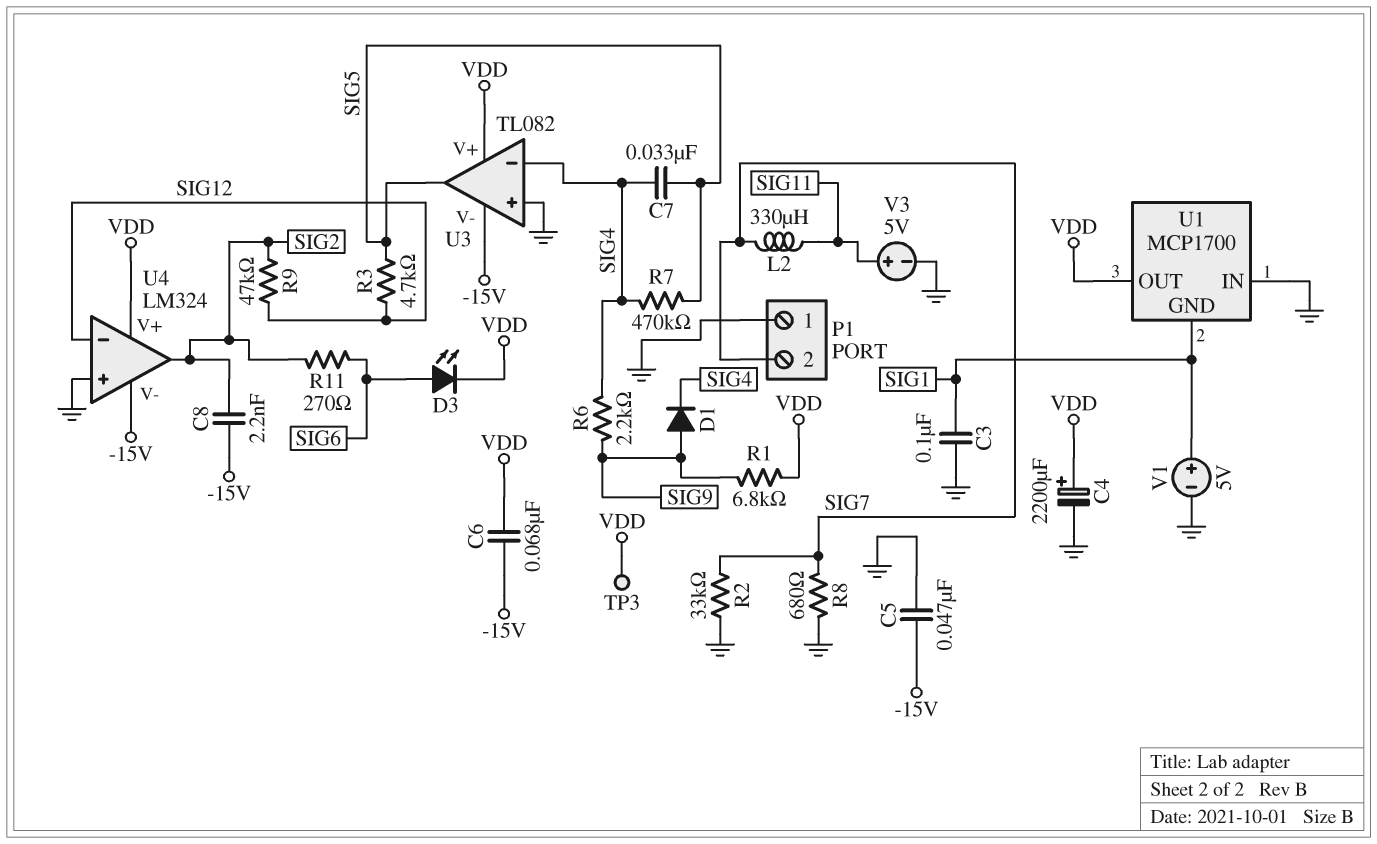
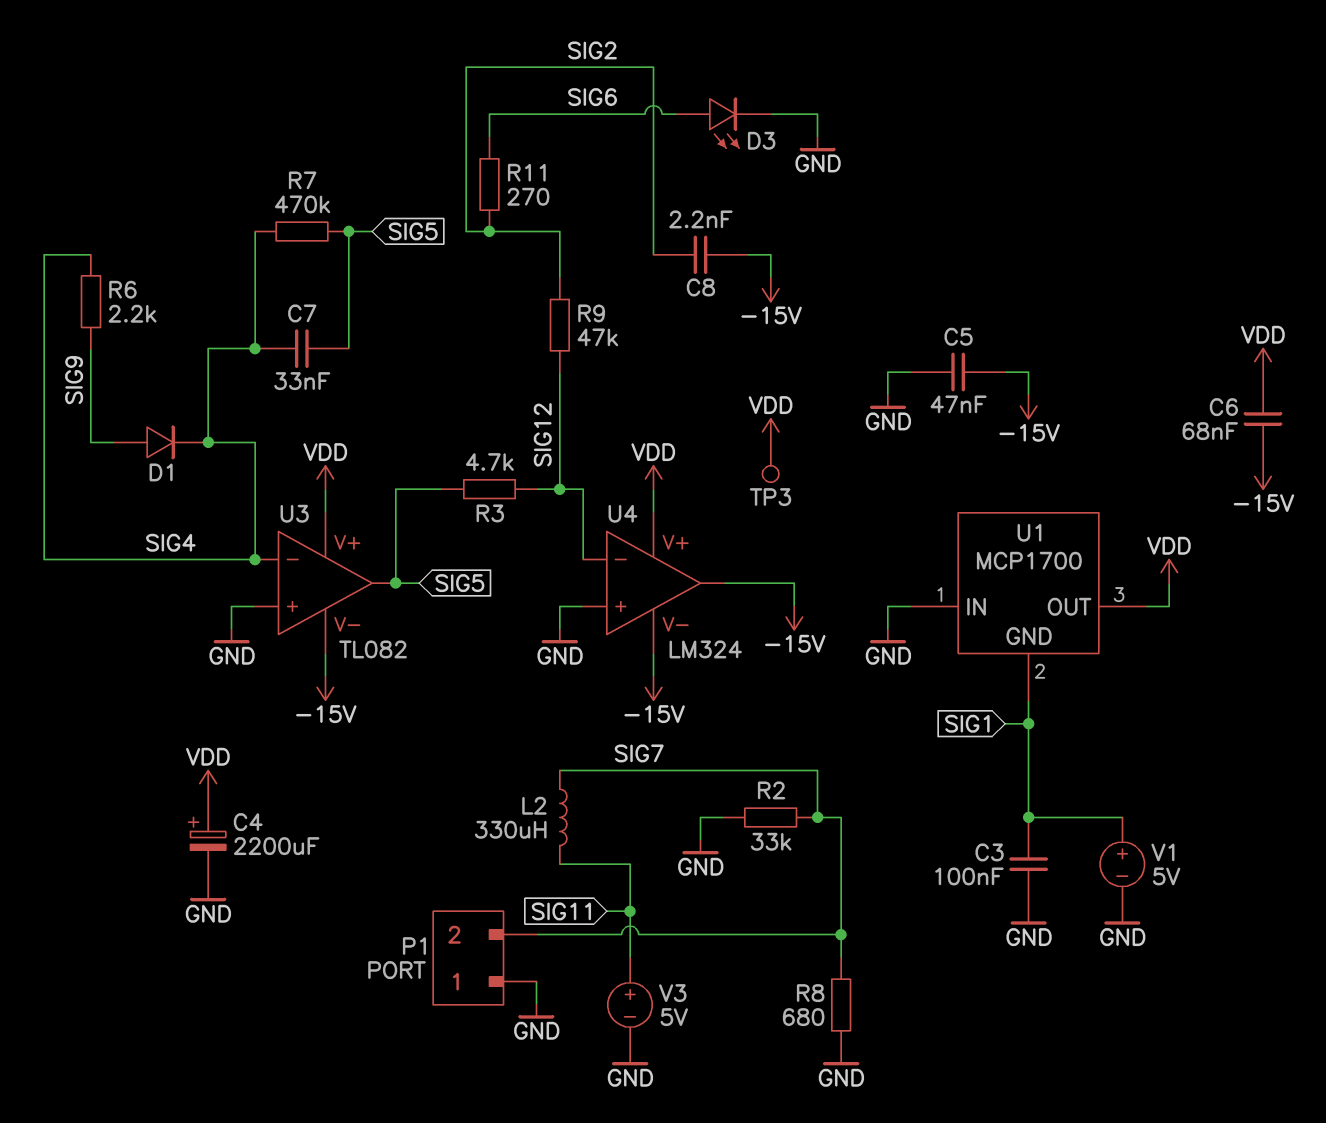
D3: LED (A SIG6, K VDD) -> LED (A SIG6, K GND)
R1: 6.8k (SIG9, VDD) -> none
U4 pin out: SIG2 -> -15V

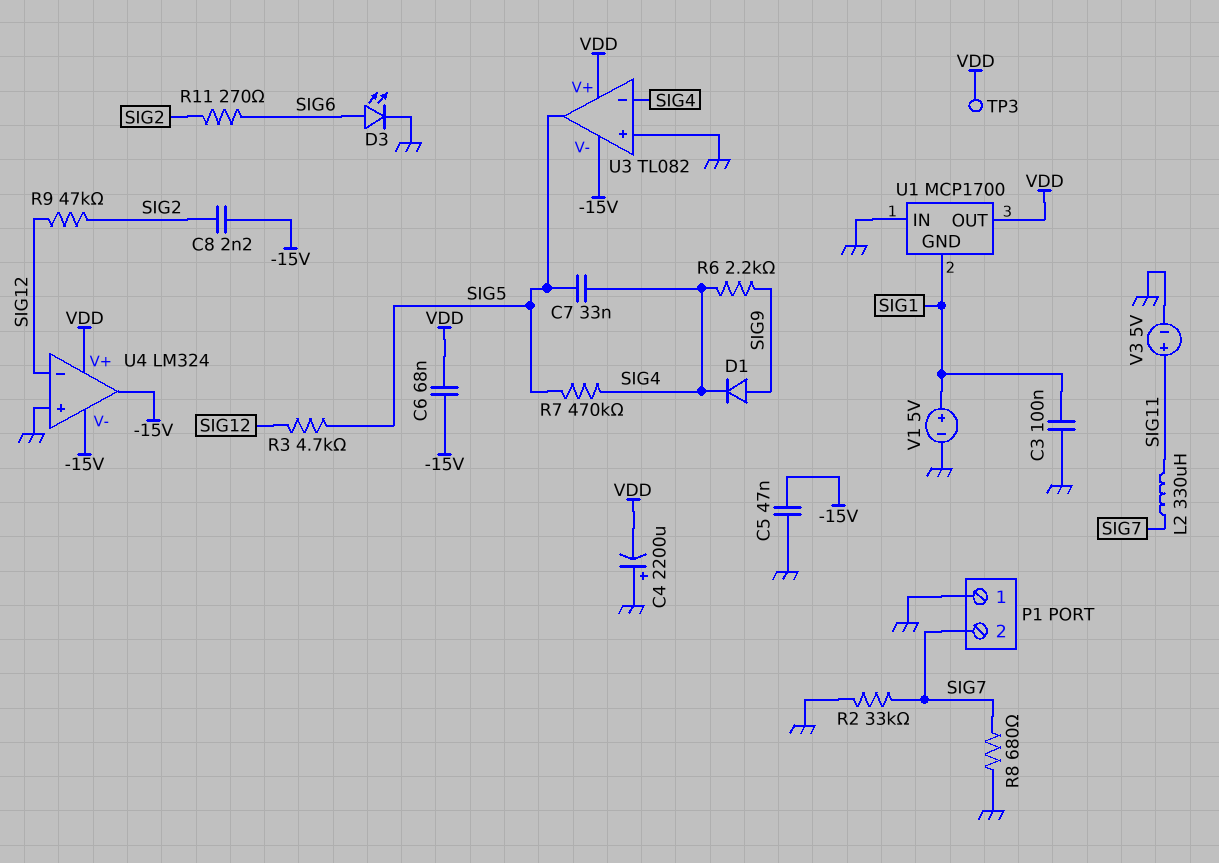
C4: 2200uF (plus VDD, minus GND) -> 2200uF (plus GND, minus VDD)

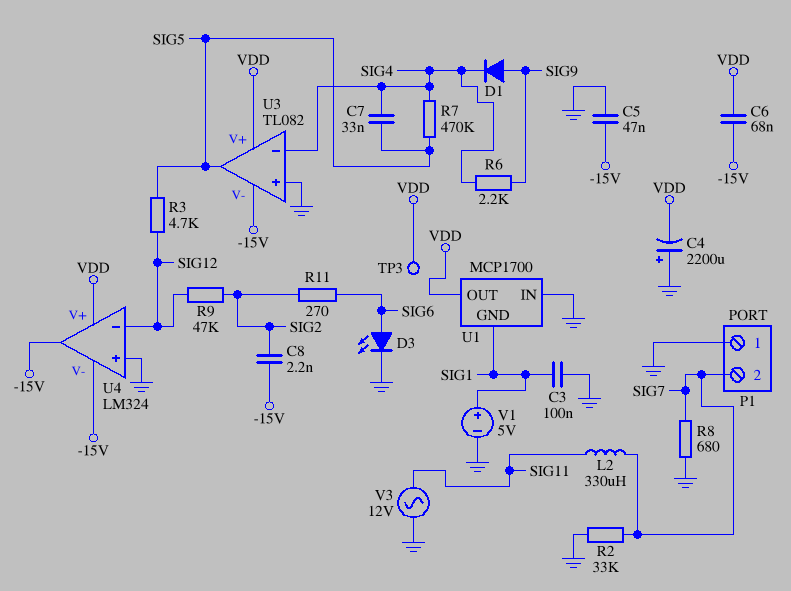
V3: 5V (plus SIG11, minus GND) -> AC 12V (GND, SIG11)

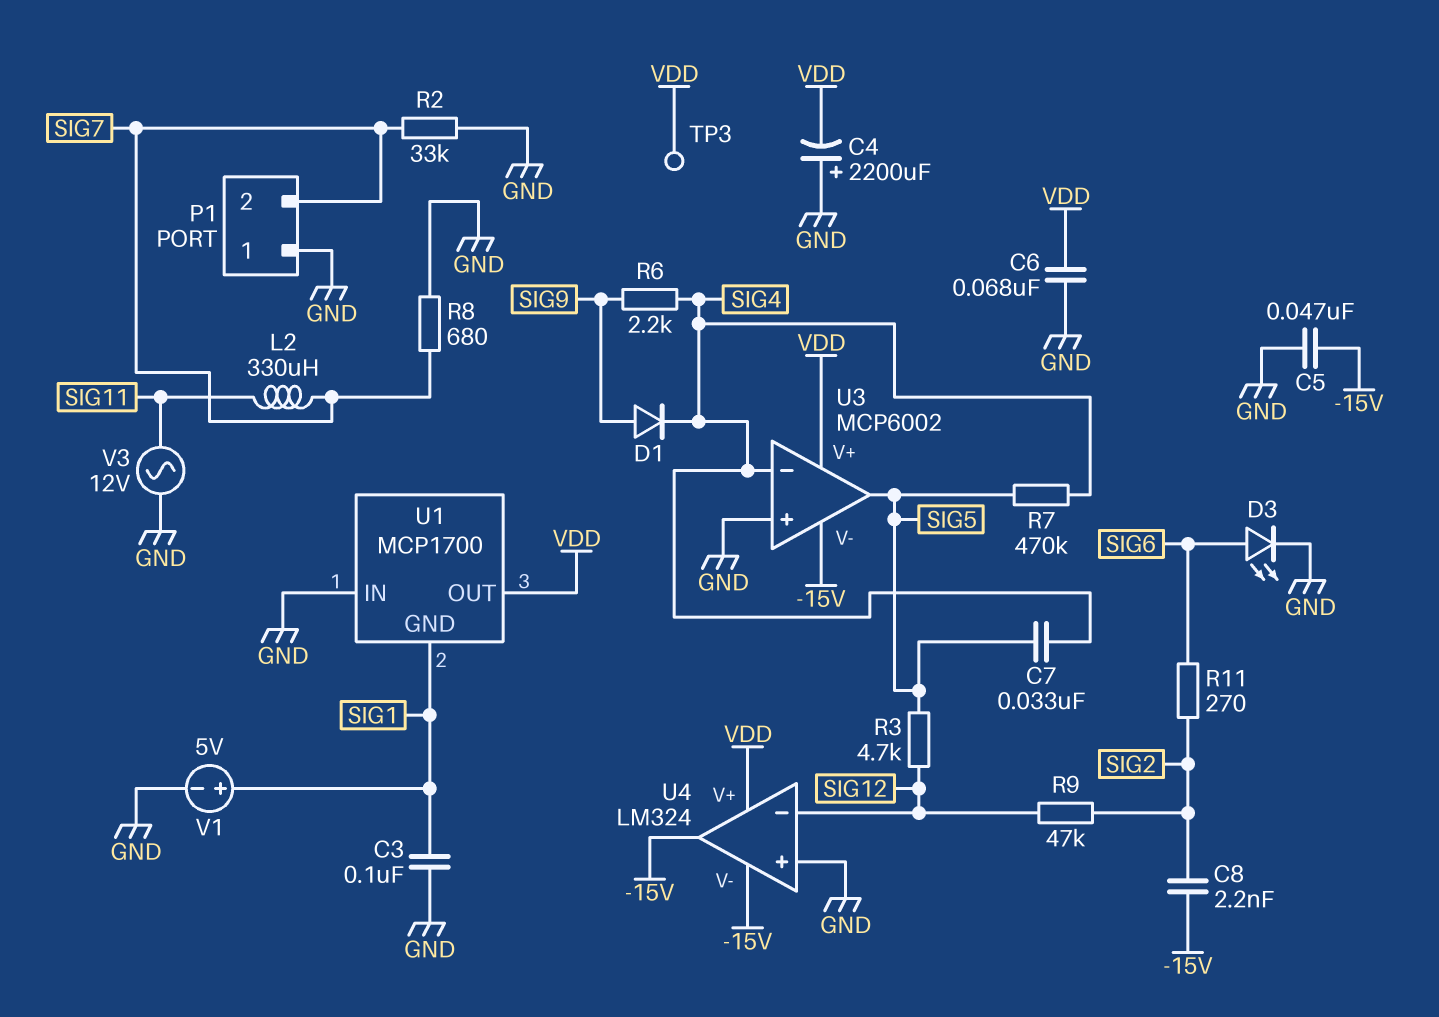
C6: 68nF (-15V, VDD) -> 68nF (GND, VDD)
U3: TL082 -> MCP6002

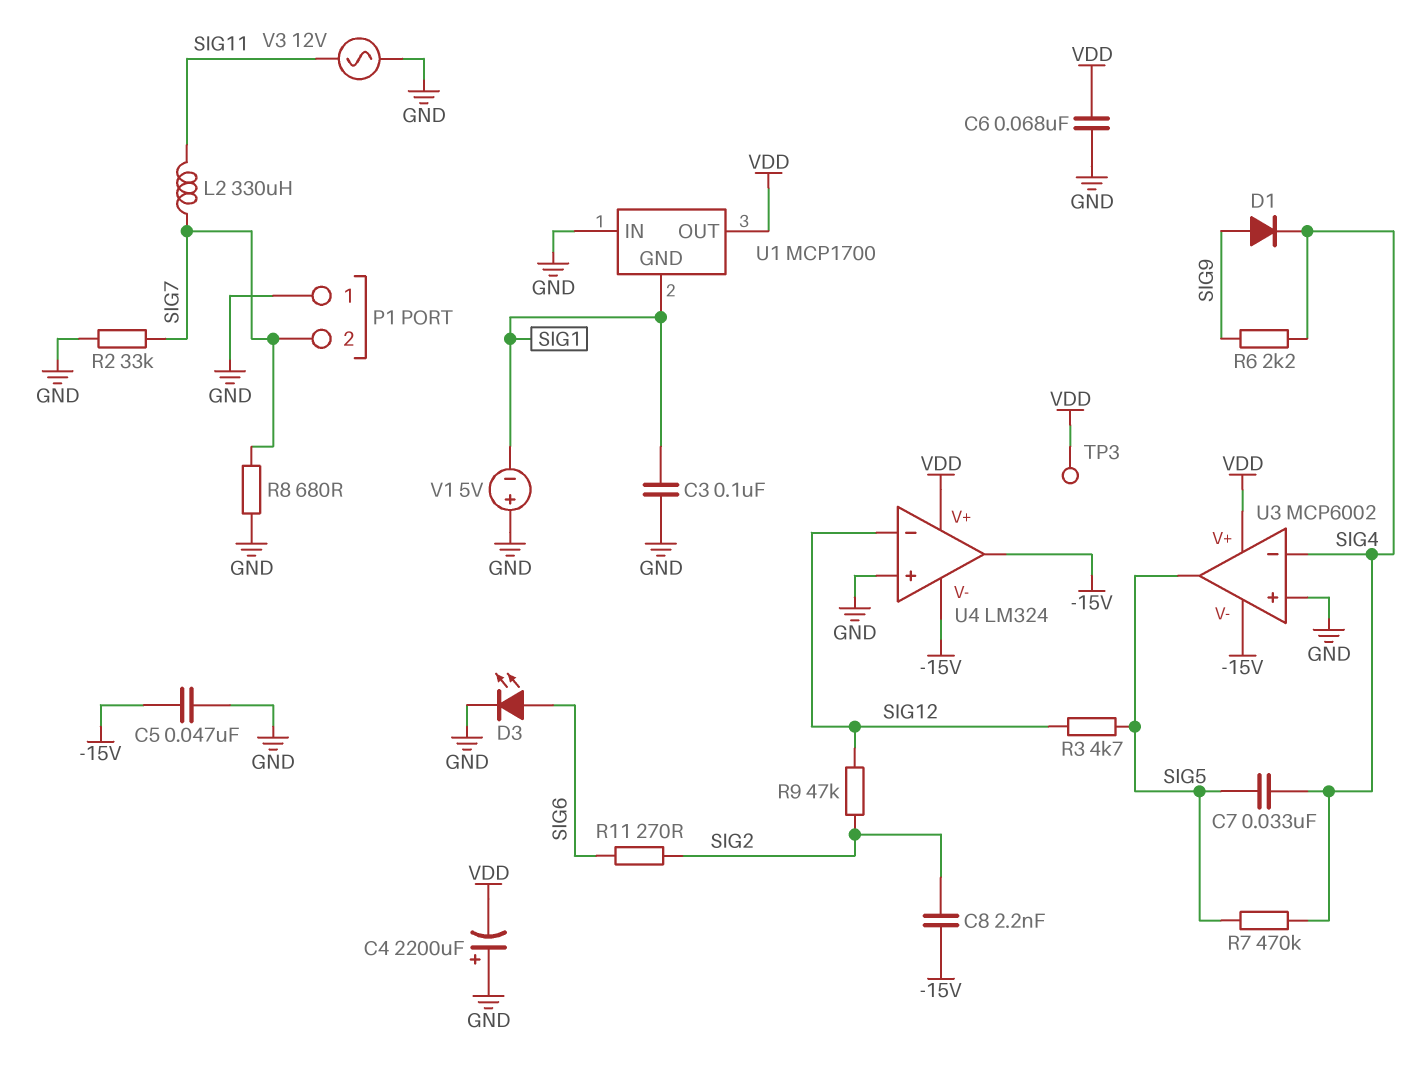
V1: 5V (plus SIG1, minus GND) -> 5V (plus GND, minus SIG1)

